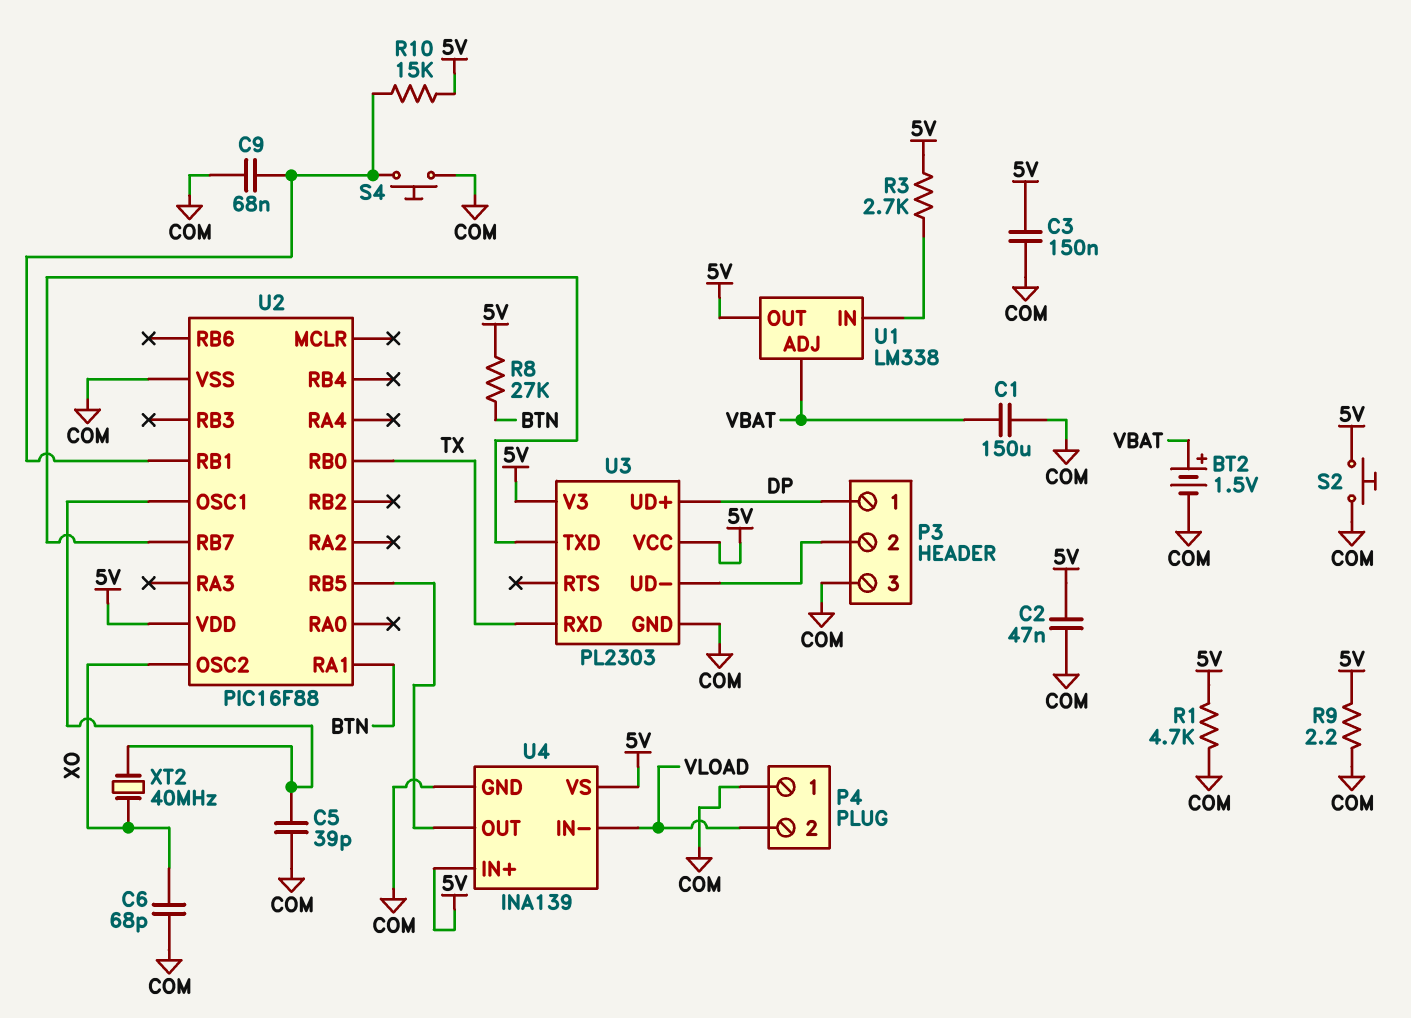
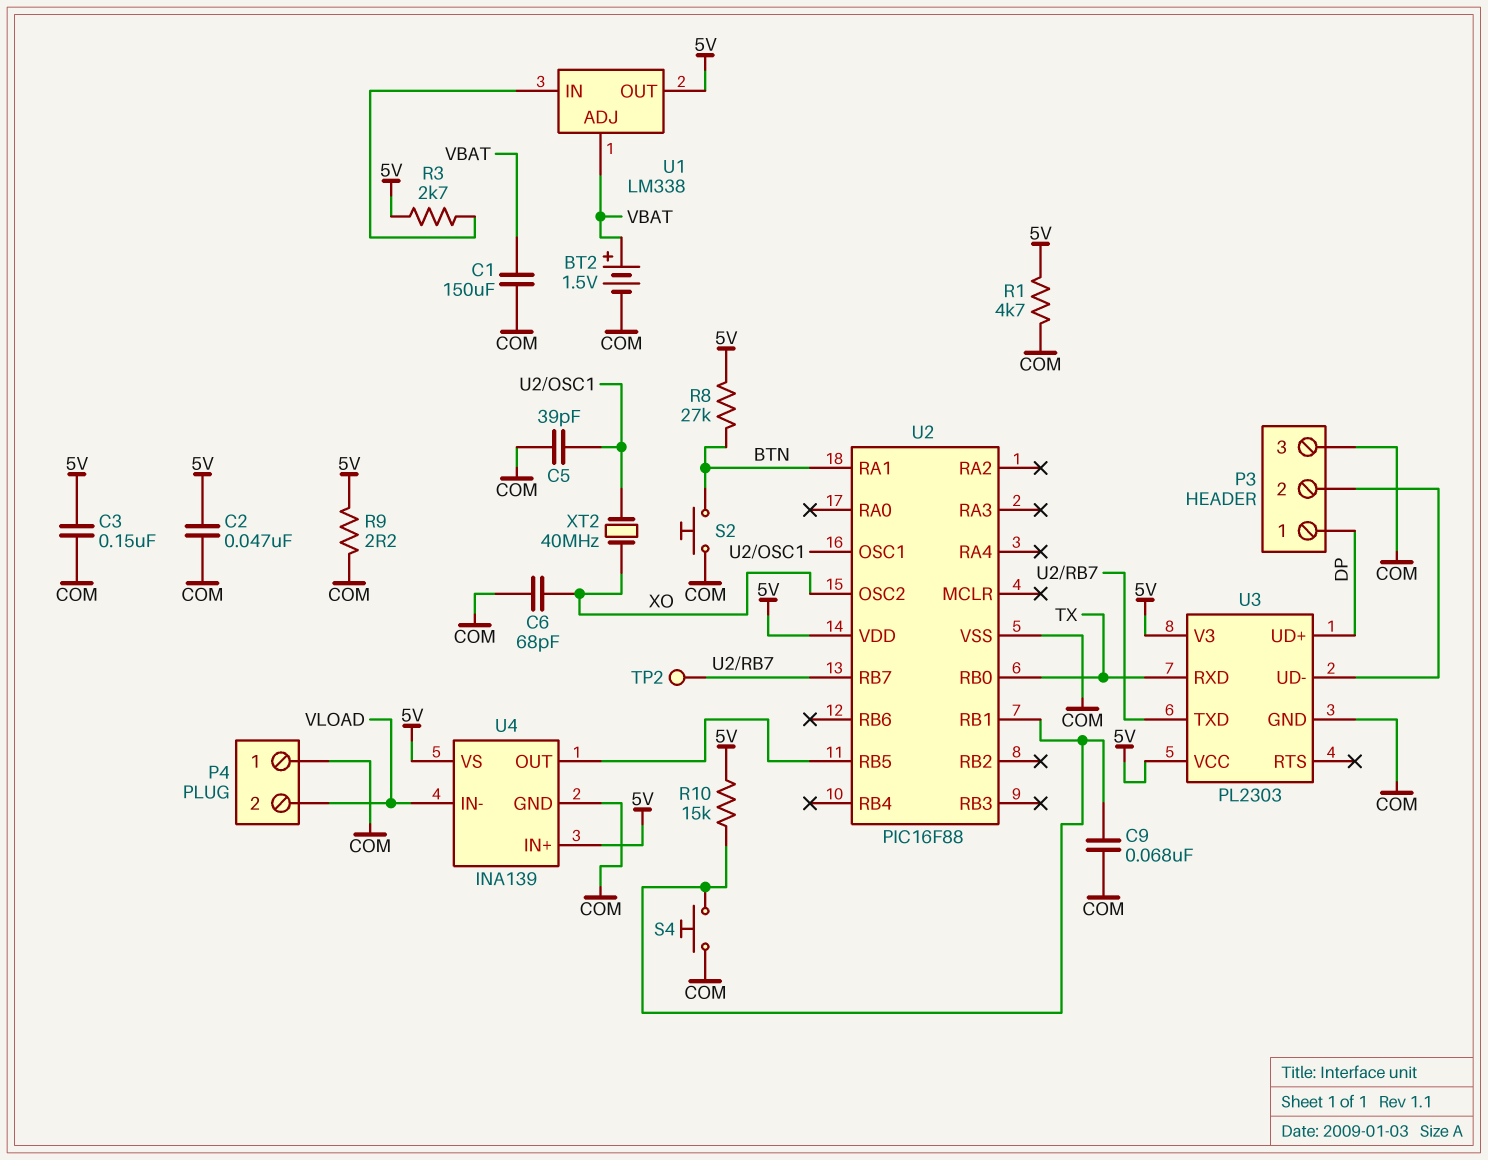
S2: button (5V, COM) -> button (BTN, COM)
TP2: none -> test point (U2/RB7)

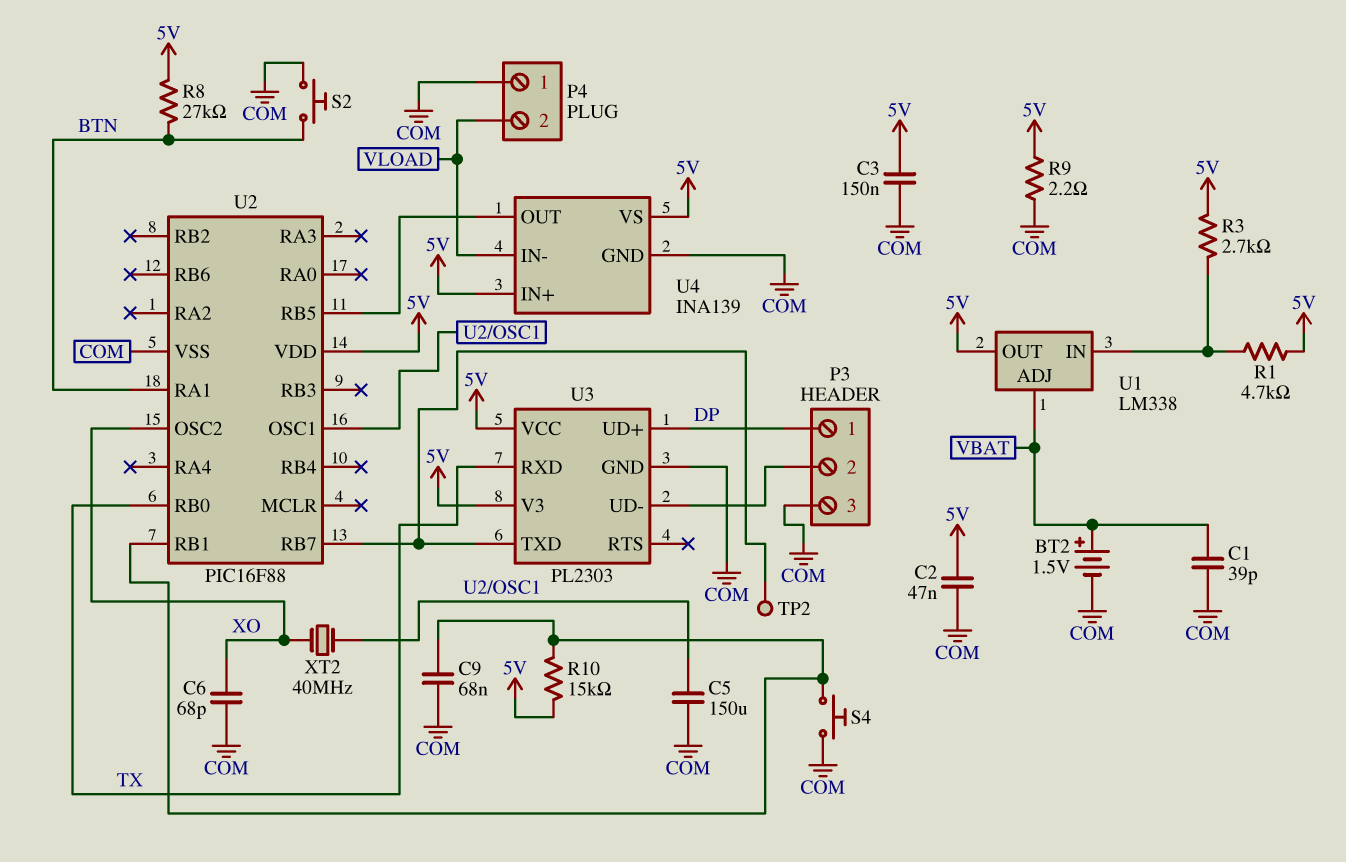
C1: 150uF (COM, VBAT) -> 39pF (COM, VBAT)
C5: 39pF (COM, U2/OSC1) -> 150uF (COM, U2/OSC1)
R1: 4.7k (5V, COM) -> 4.7k (5V, U1/IN)

